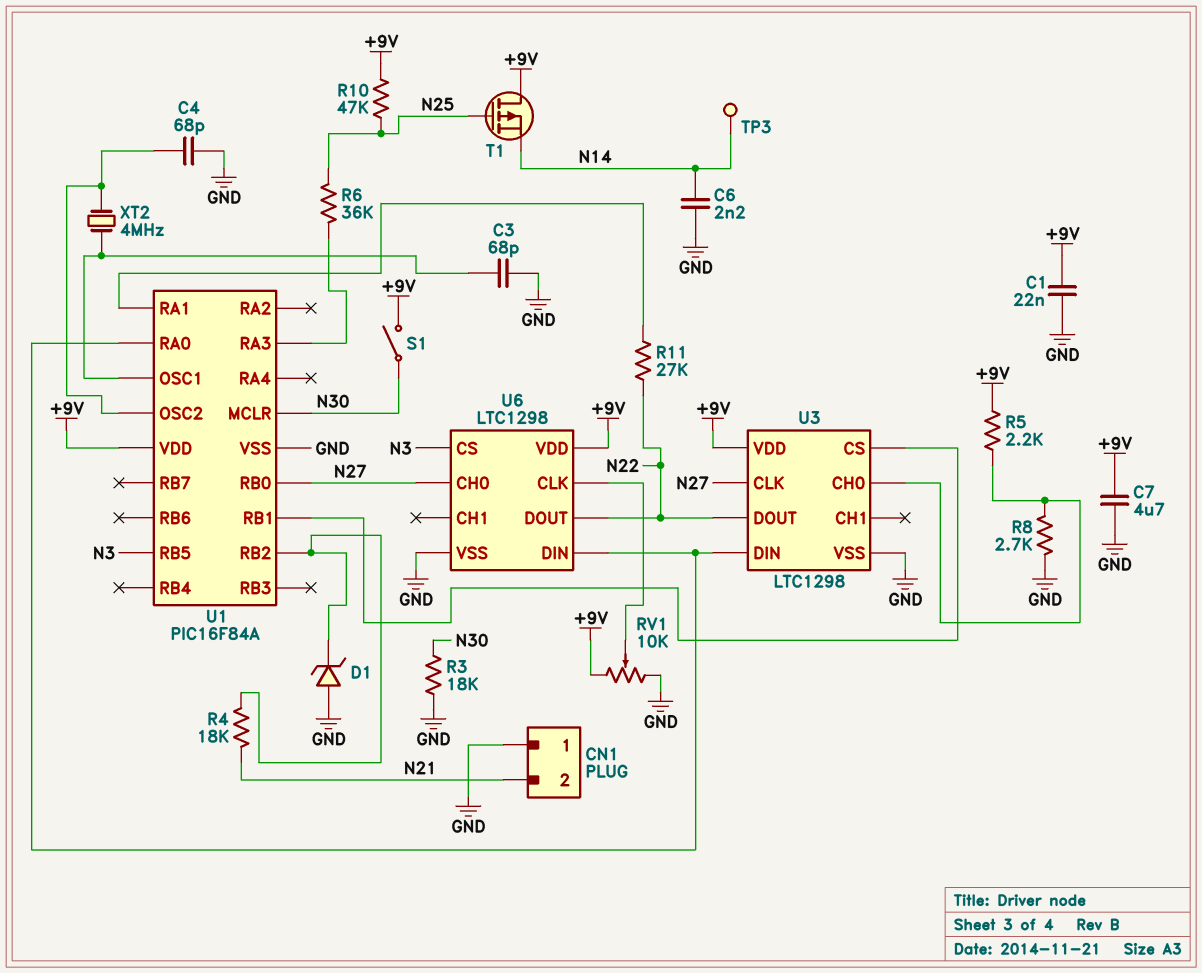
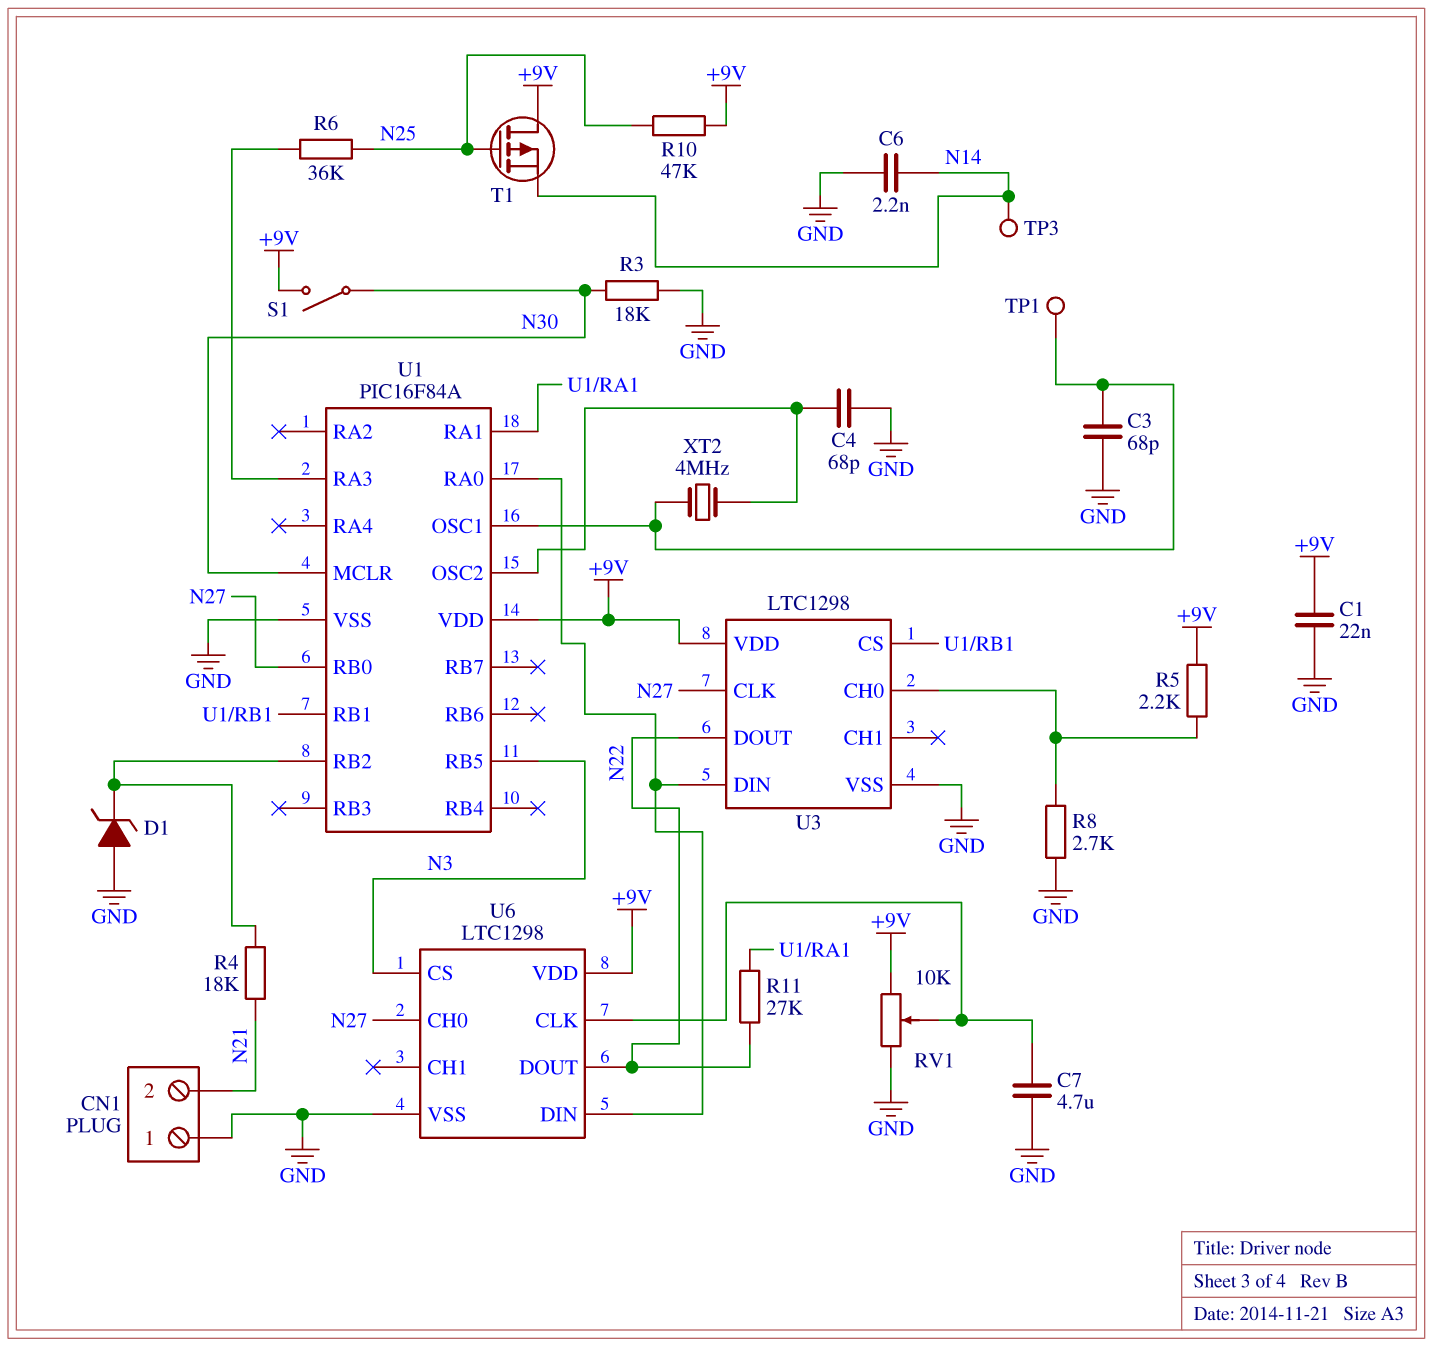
C7: 4.7uF (+9V, GND) -> 4.7uF (GND, U6/CLK)
TP1: none -> test point (U1/OSC1)

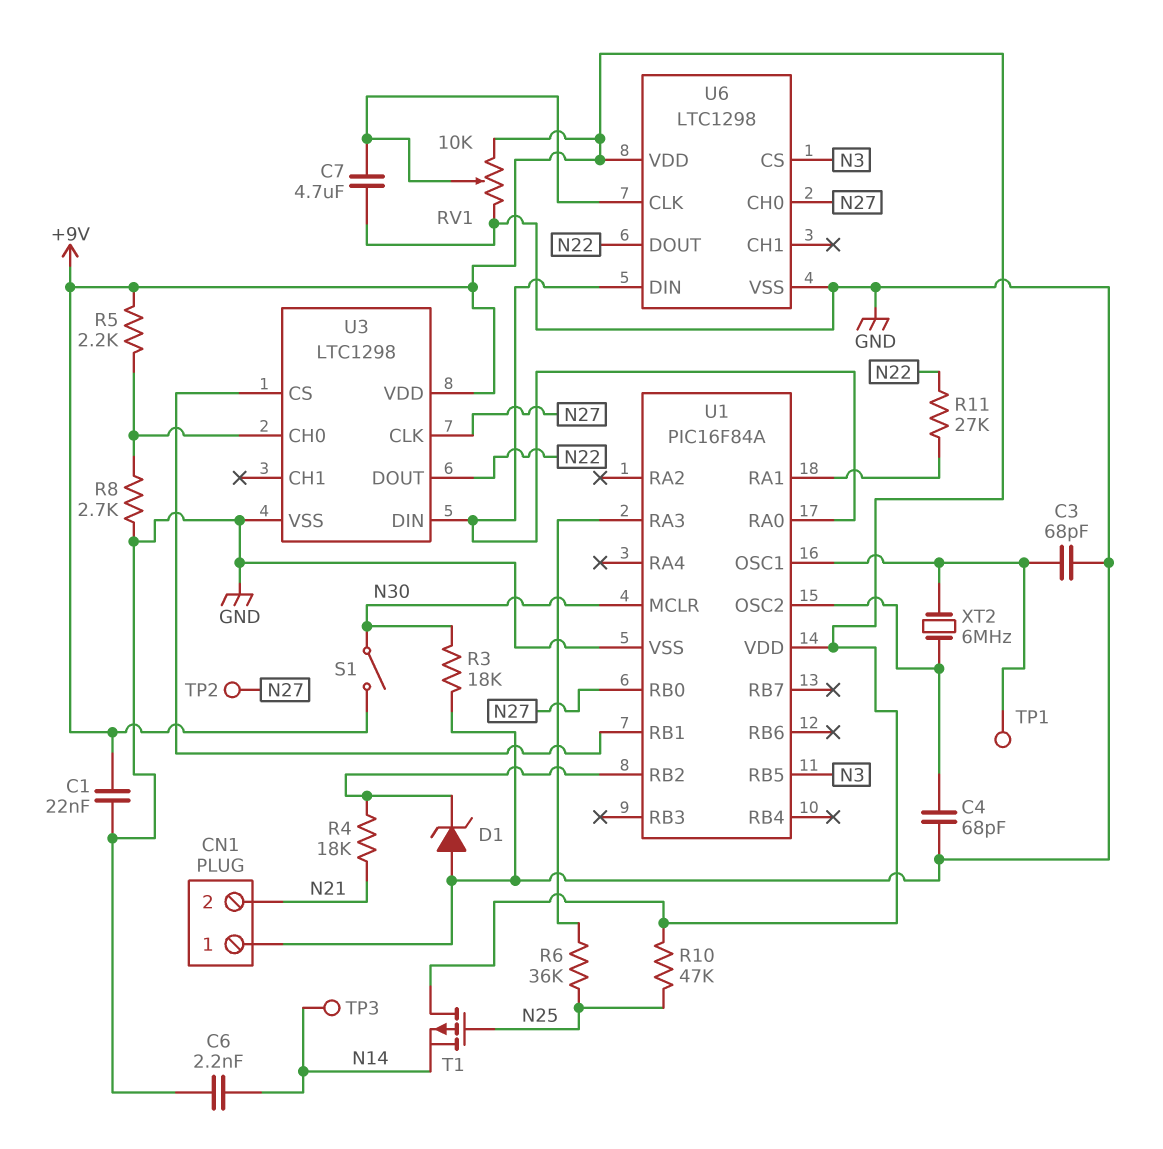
TP2: none -> test point (N27)
XT2: 4MHz (U1/OSC1, U1/OSC2) -> 6MHz (U1/OSC1, U1/OSC2)

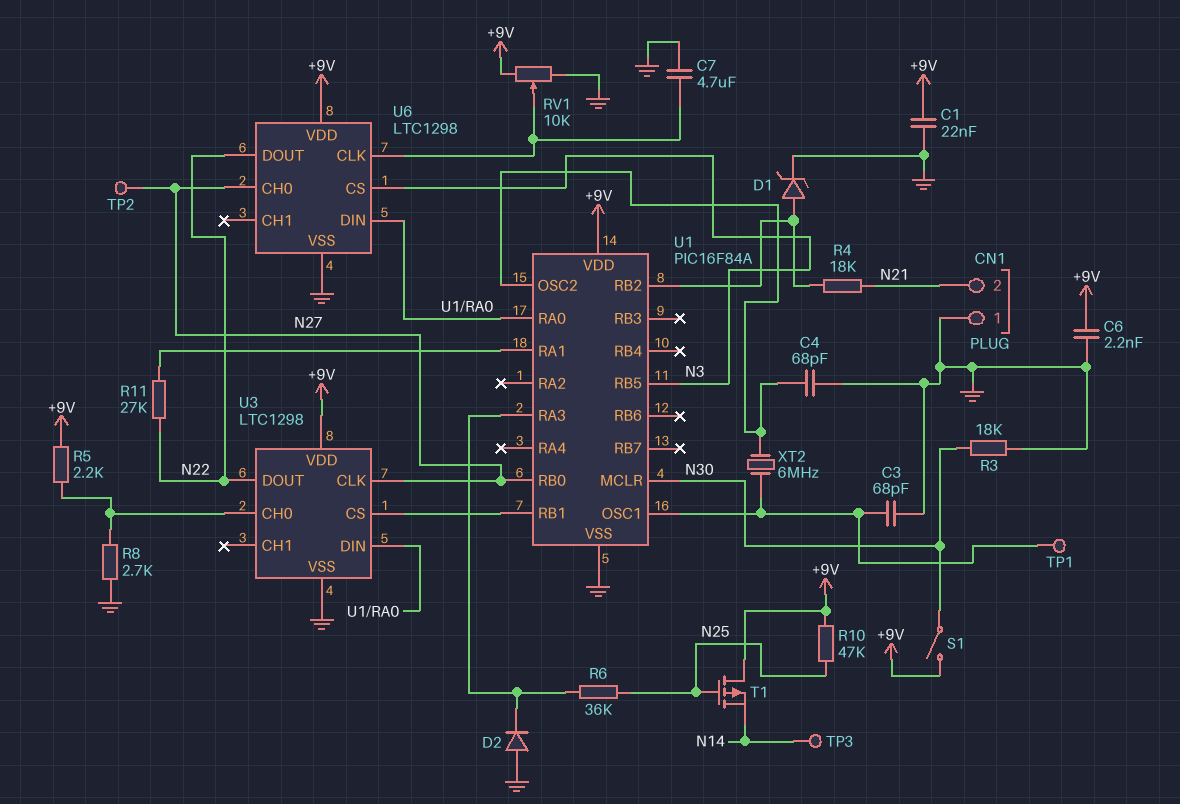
C6: 2.2nF (GND, N14) -> 2.2nF (+9V, GND)
D1: zener (A GND, K U1/RB2) -> zener (A U1/RB2, K GND)
D2: none -> diode (A GND, K U1/RA3)

